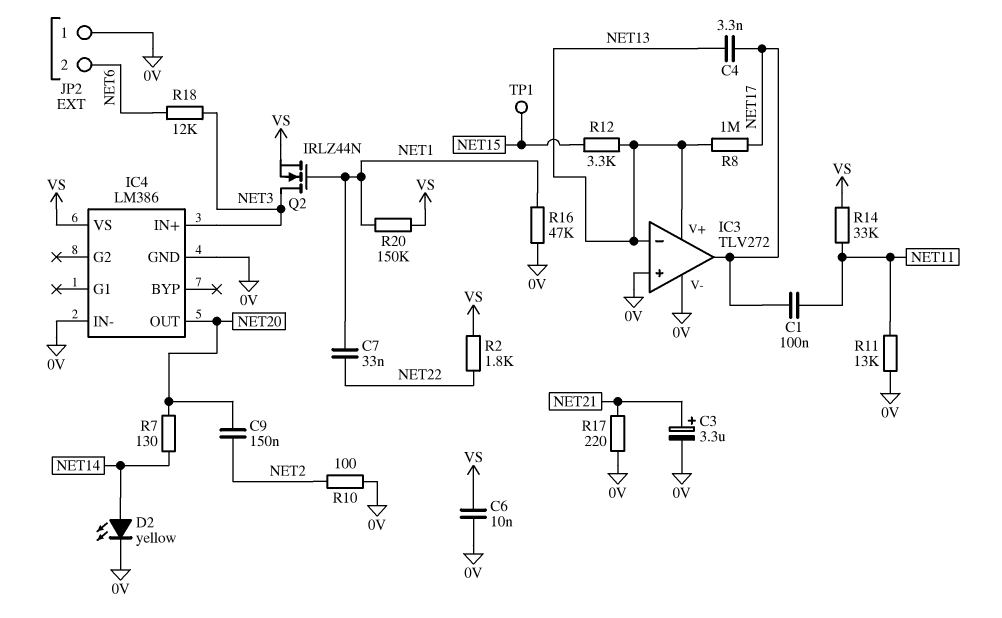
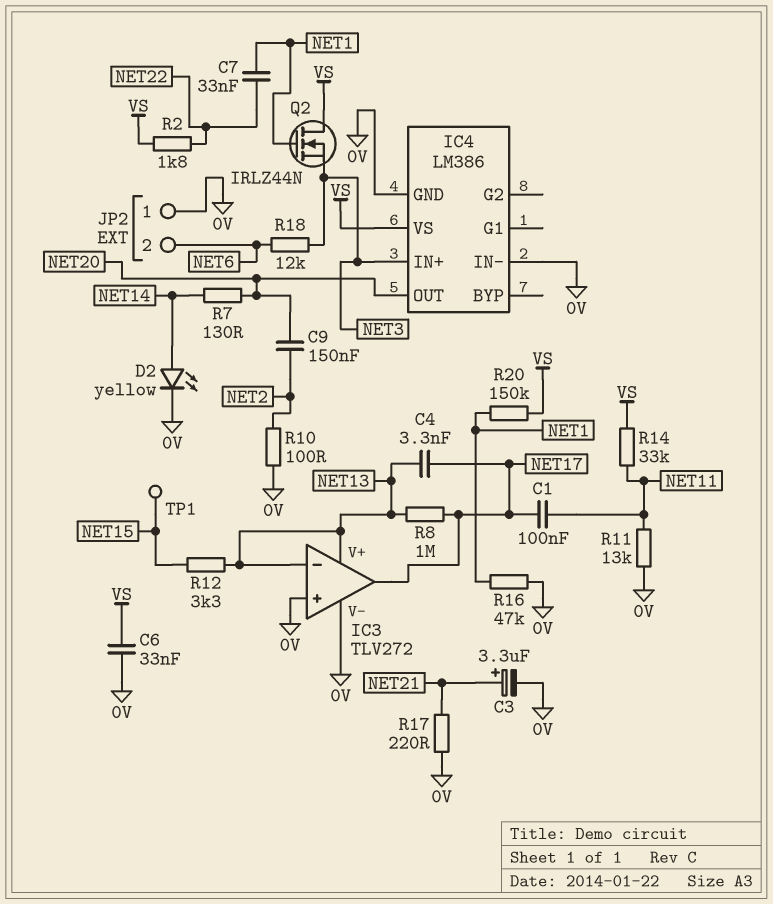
C6: 10nF (0V, VS) -> 33nF (0V, VS)
Q2: NMOS IRLZ44N (G NET1, D NET3, S VS) -> NMOS IRLZ44N (G NET1, D VS, S NET3)

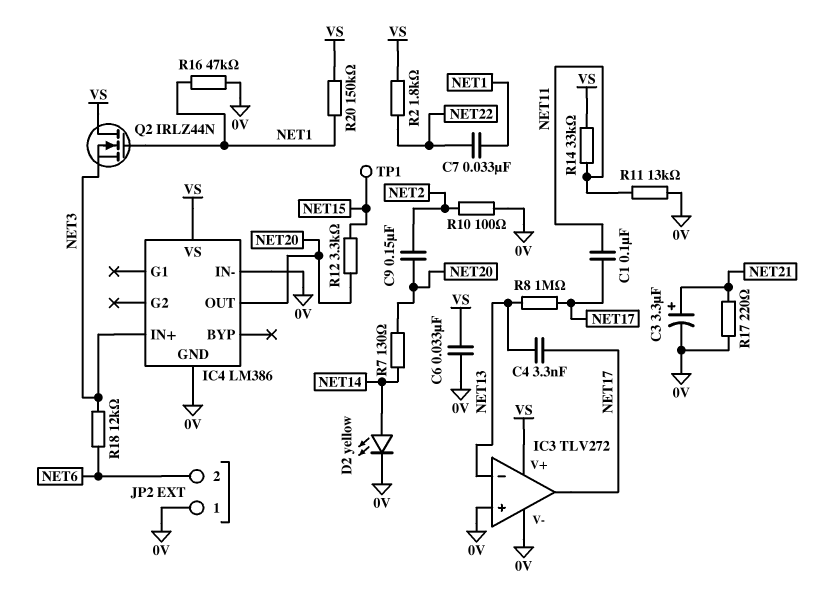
IC3 pin V+: NET13 -> VS
R12: 3.3k (NET13, NET15) -> 3.3k (NET15, NET20)

